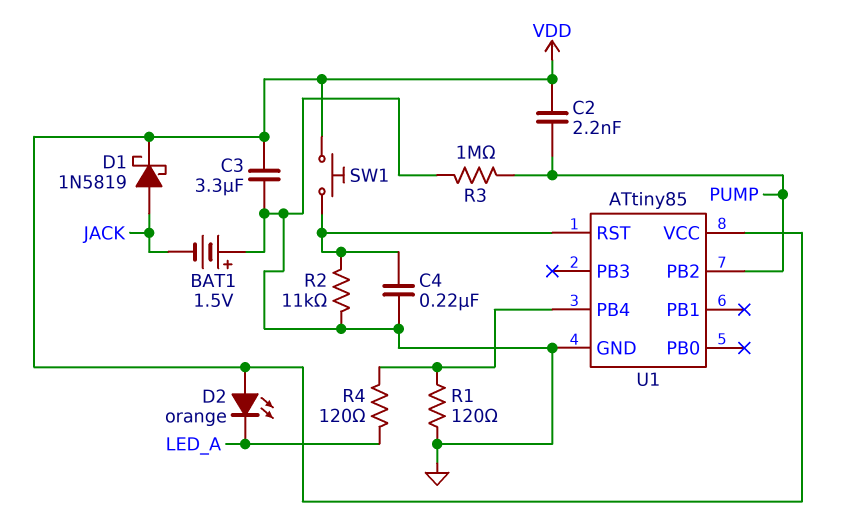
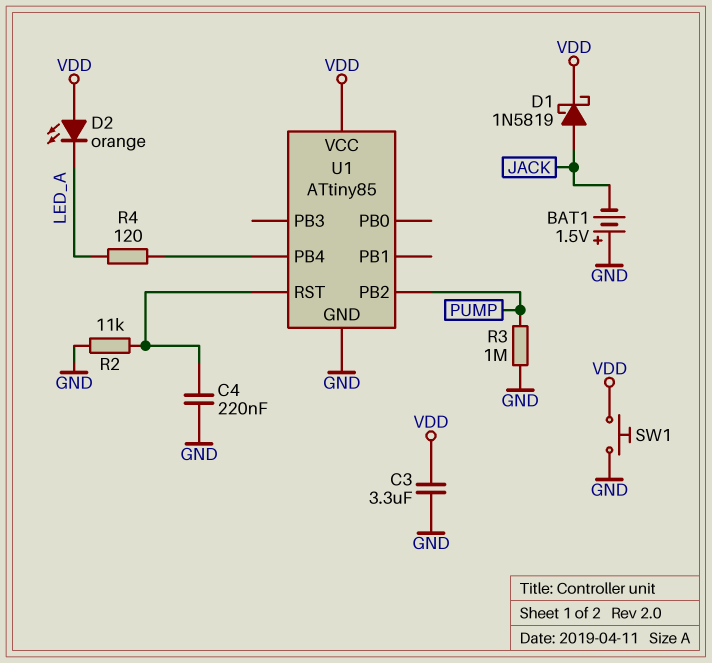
C2: 2.2nF (PUMP, VDD) -> none
R1: 120 (GND, U1/PB4) -> none
SW1: button (U1/RST, VDD) -> button (GND, VDD)

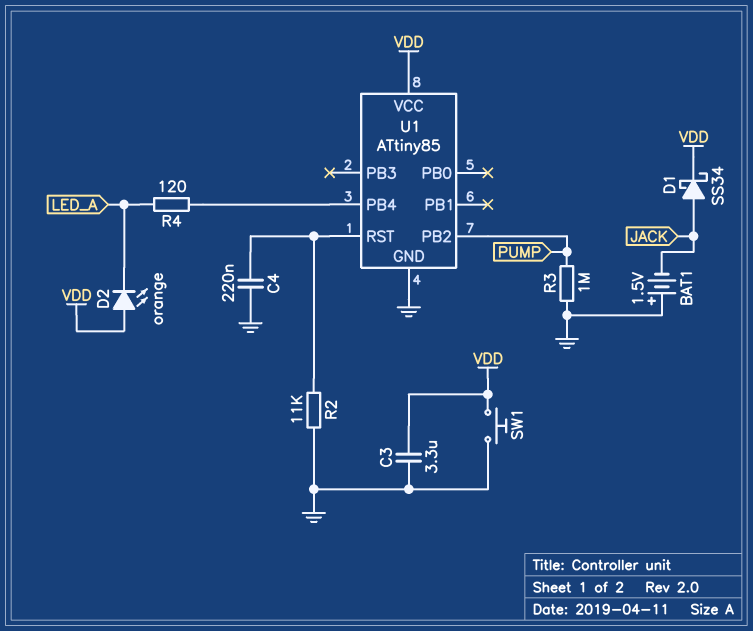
D1: schottky 1N5819 (A JACK, K VDD) -> schottky SS34 (A JACK, K VDD)

